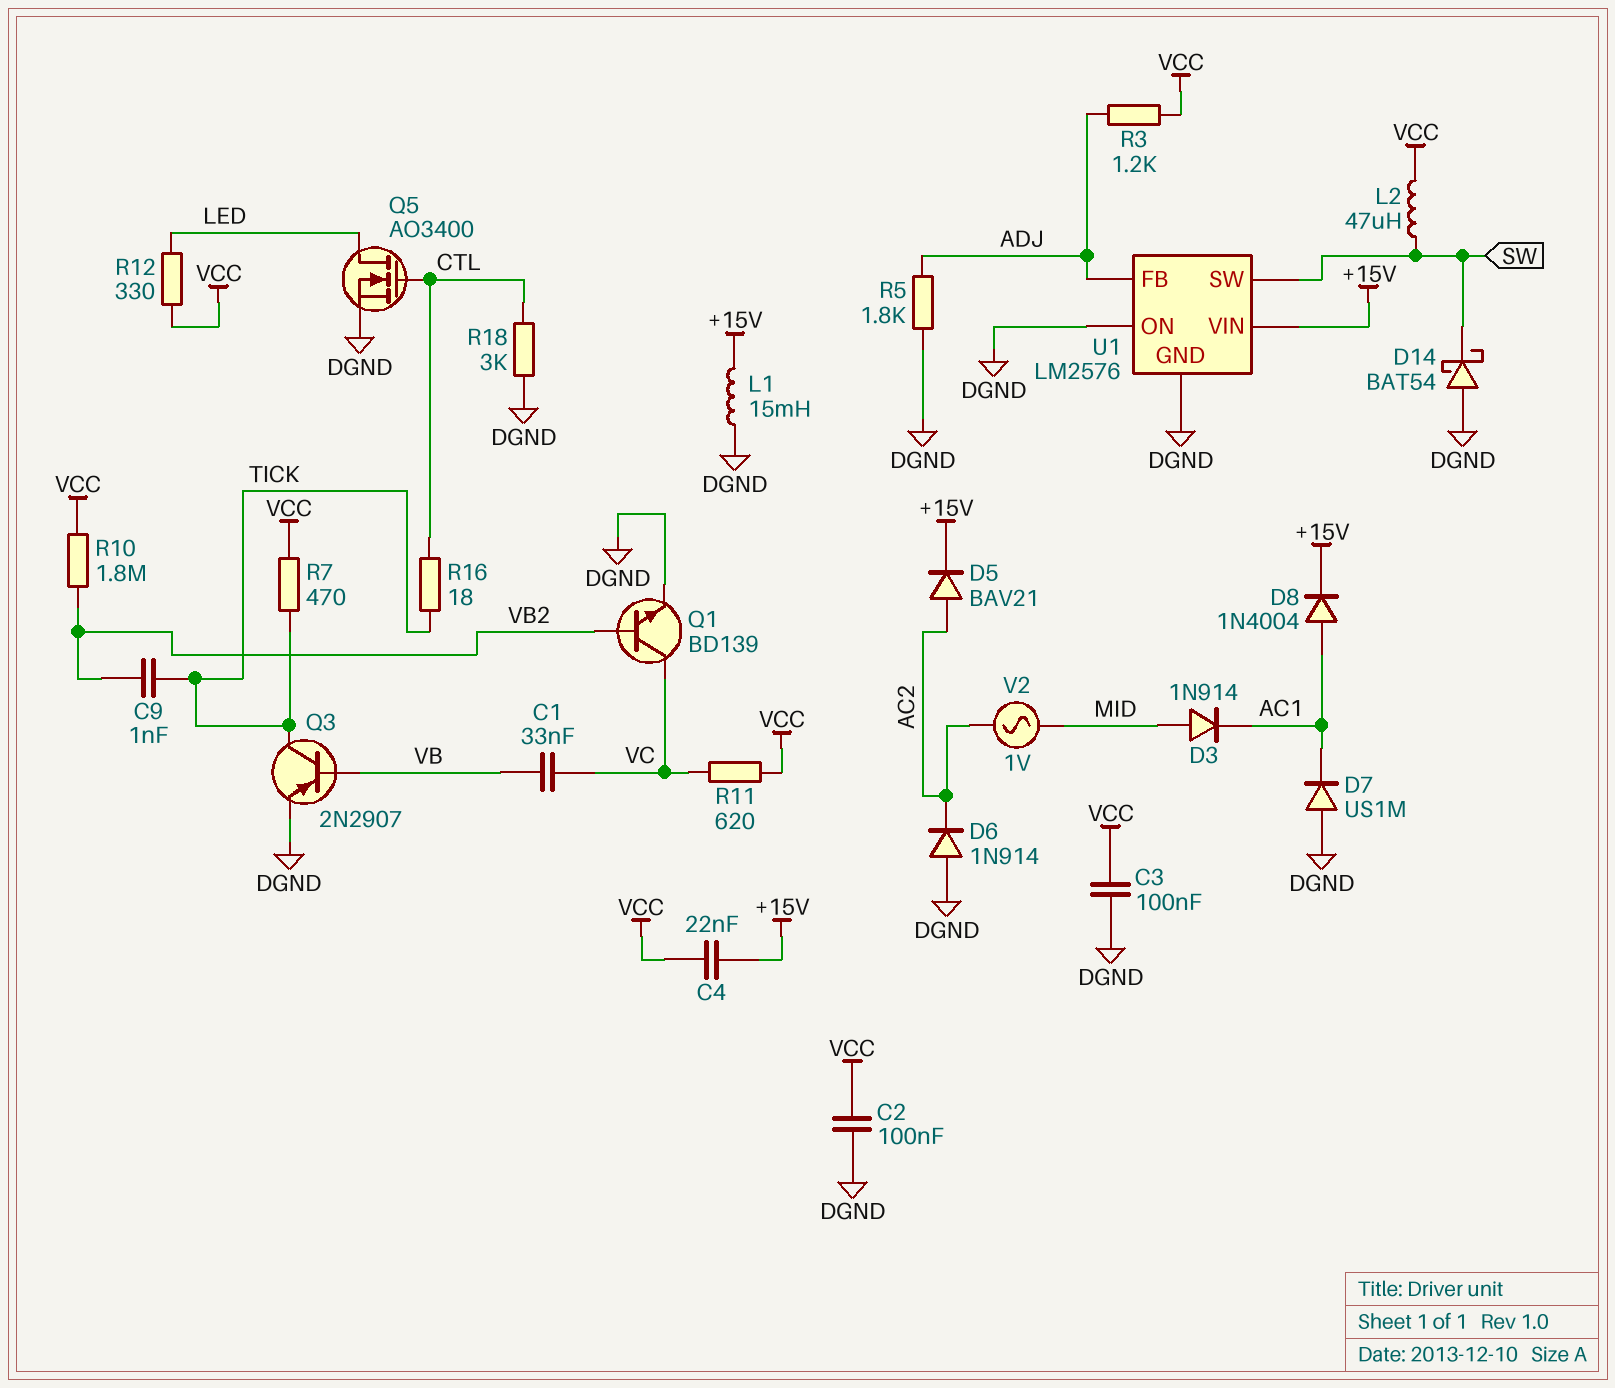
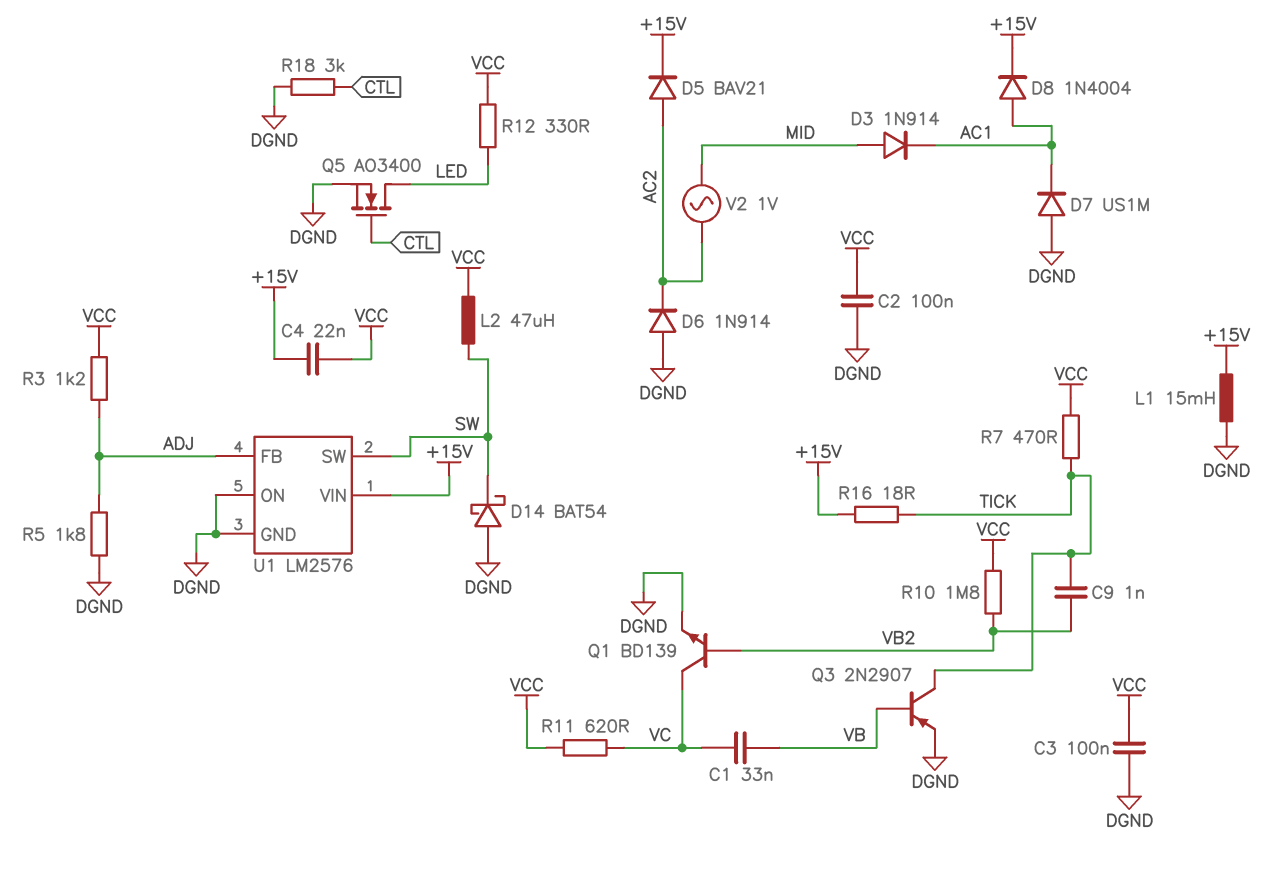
R16: 18 (CTL, TICK) -> 18 (+15V, TICK)

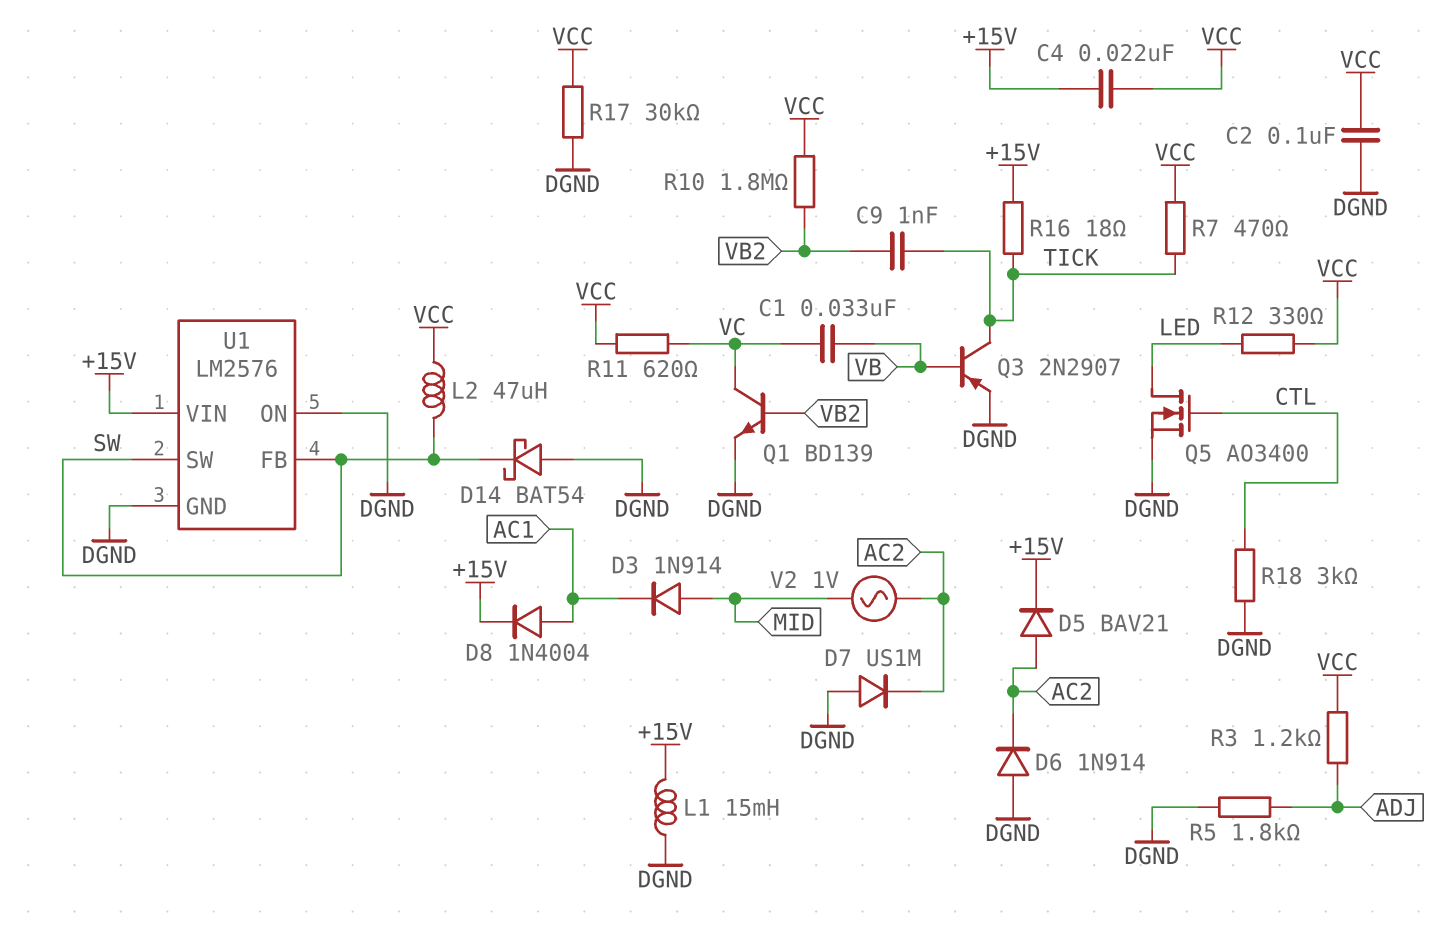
C3: 100nF (DGND, VCC) -> none
D7: diode US1M (A DGND, K AC1) -> diode US1M (A DGND, K AC2)
R17: none -> 30k (DGND, VCC)
U1 pin FB: ADJ -> SW

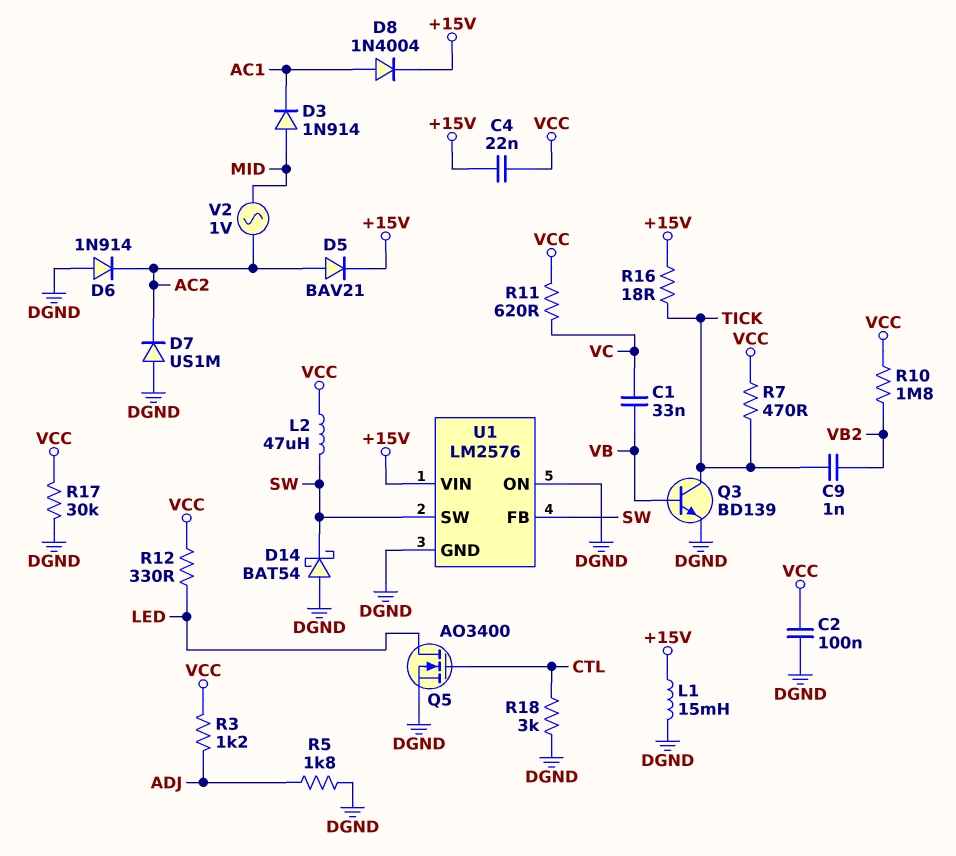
Q1: NPN BD139 (B VB2, C VC, E DGND) -> none
Q3: PNP 2N2907 (B VB, C TICK, E DGND) -> NPN BD139 (B VB, C TICK, E DGND)

